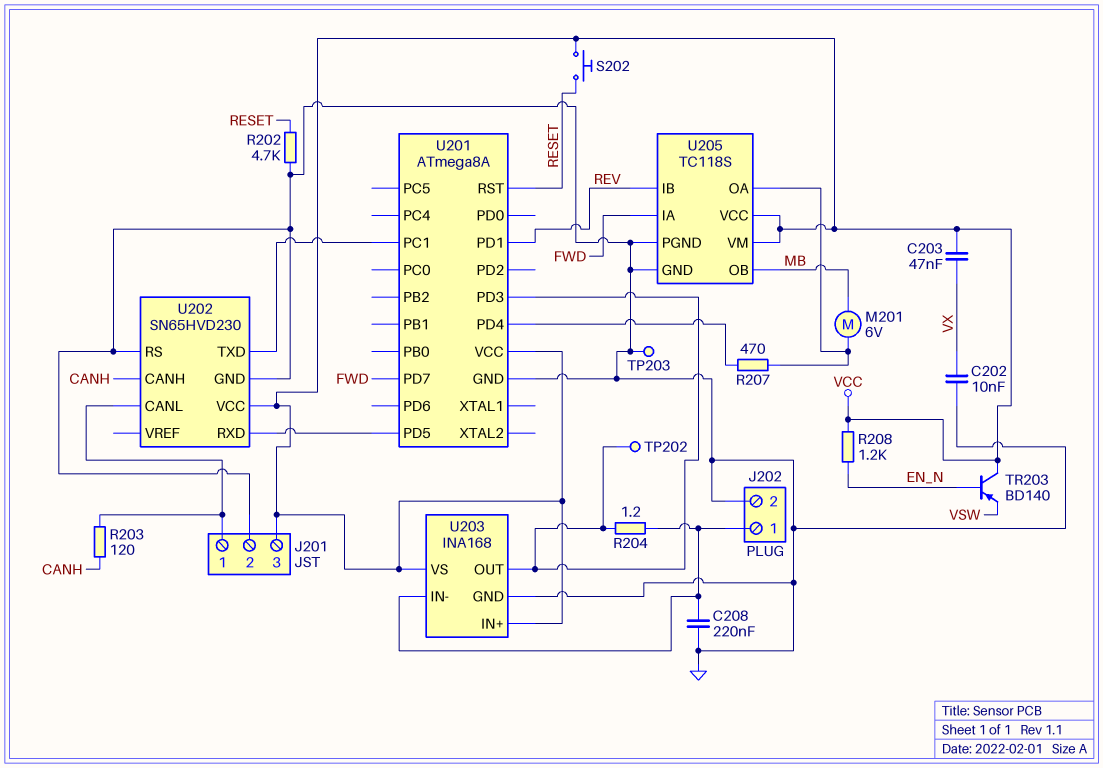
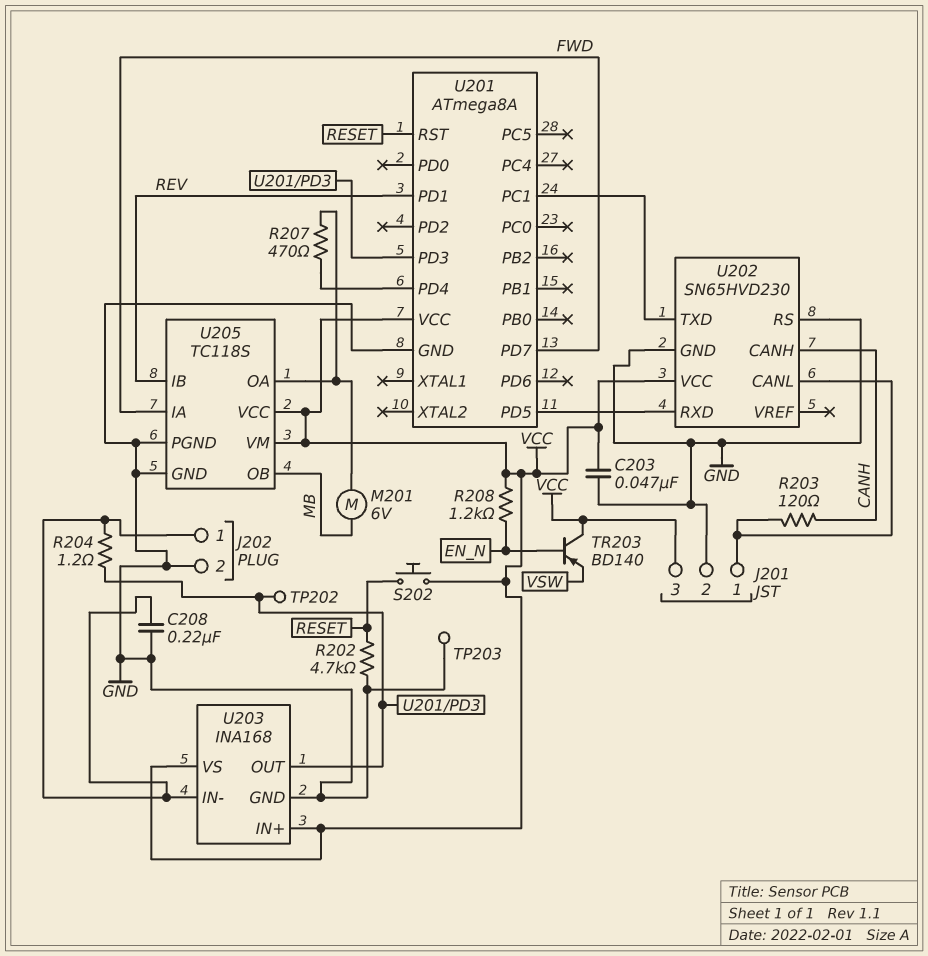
C202: 10nF (GND, VX) -> none
C203: 47nF (VCC, VX) -> 47nF (GND, VCC)

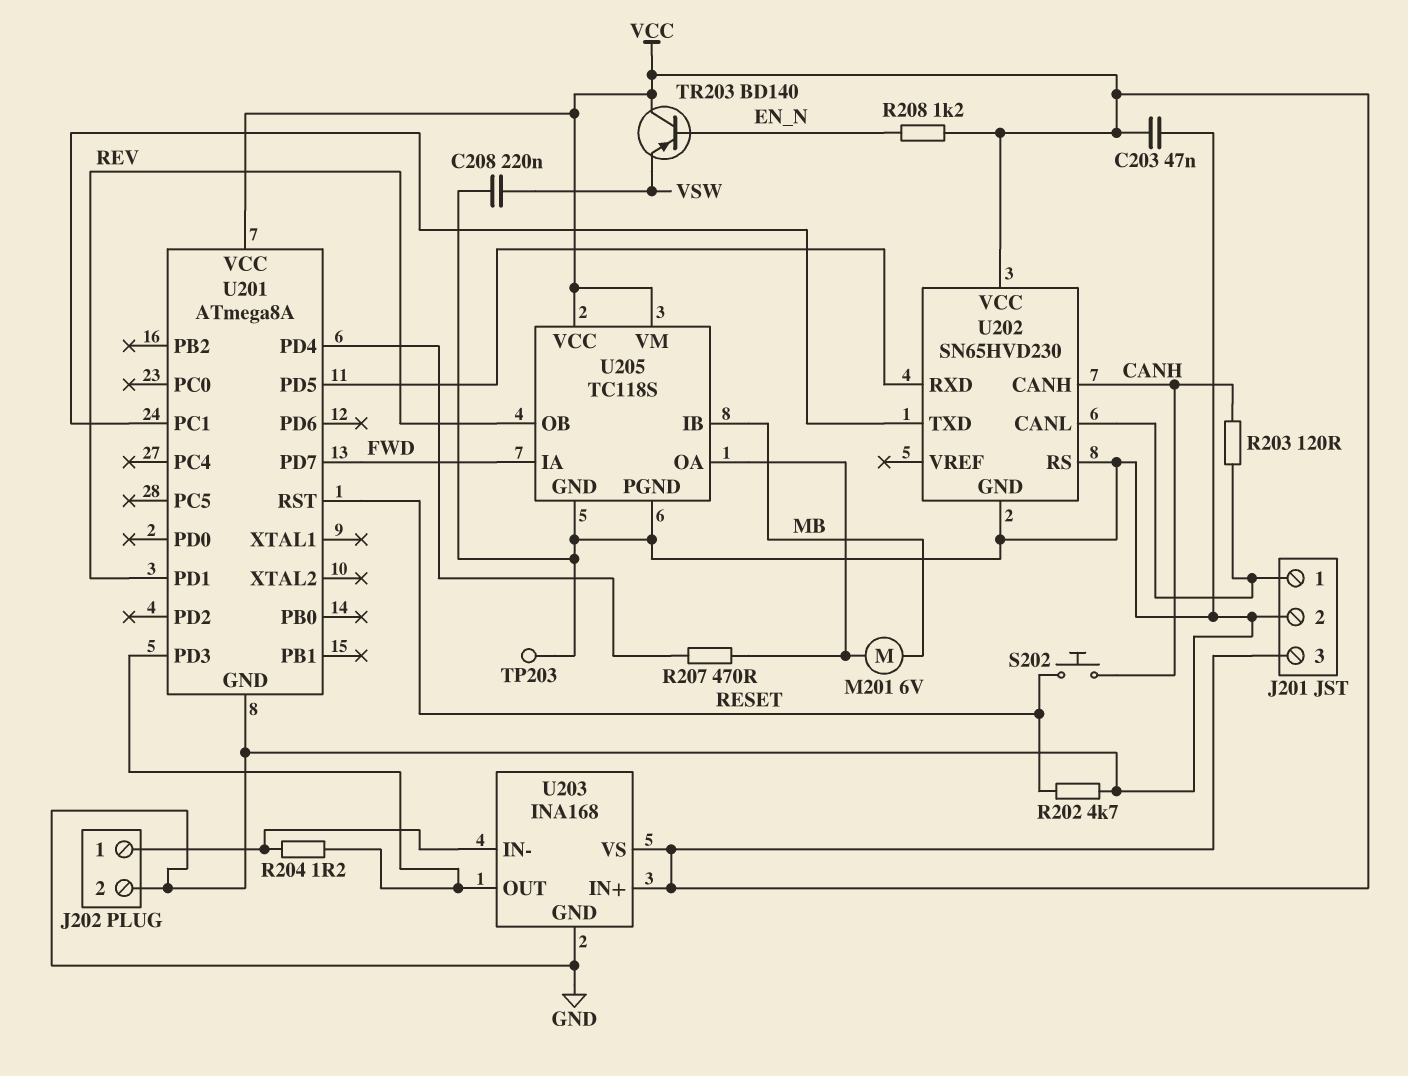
C208: 220nF (GND, J202/1) -> 220nF (GND, VSW)
S202: button (RESET, VCC) -> button (CANH, RESET)
TP202: test point (U201/PD3) -> none
U205 pin IB: REV -> MB
U205 pin OB: MB -> REV

